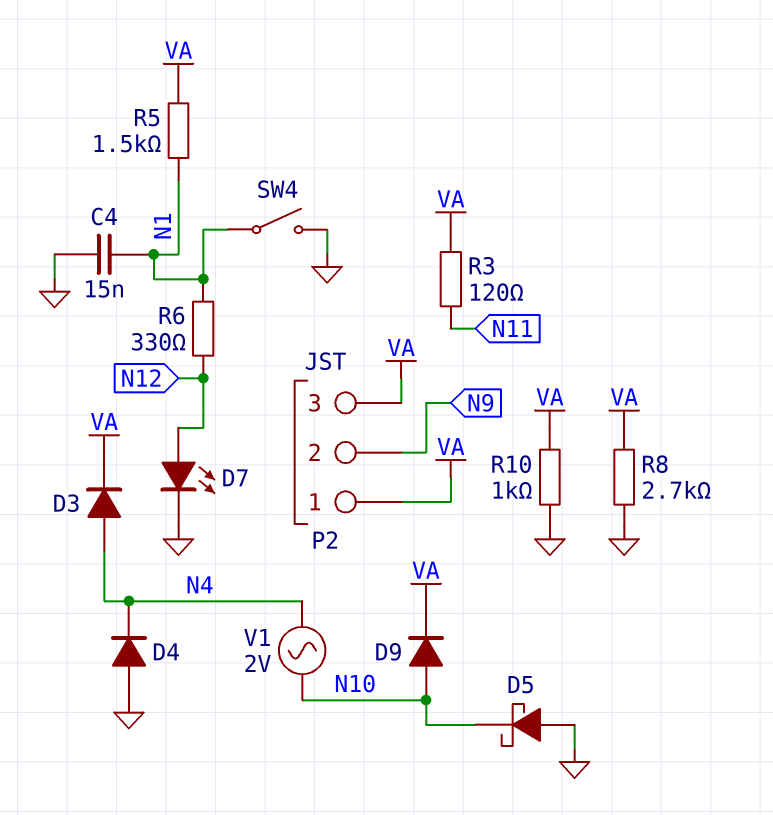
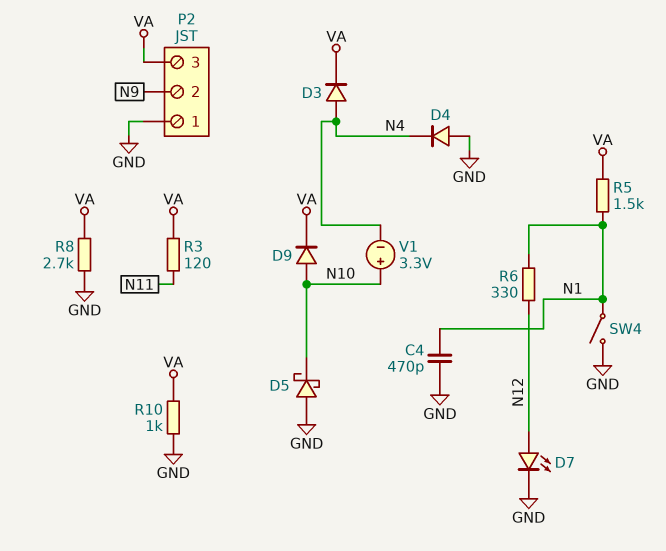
C4: 15nF (GND, N1) -> 470pF (GND, N1)
P2 pin 1: VA -> GND
V1: AC 2V (N4, N10) -> 3.3V (plus N10, minus N4)

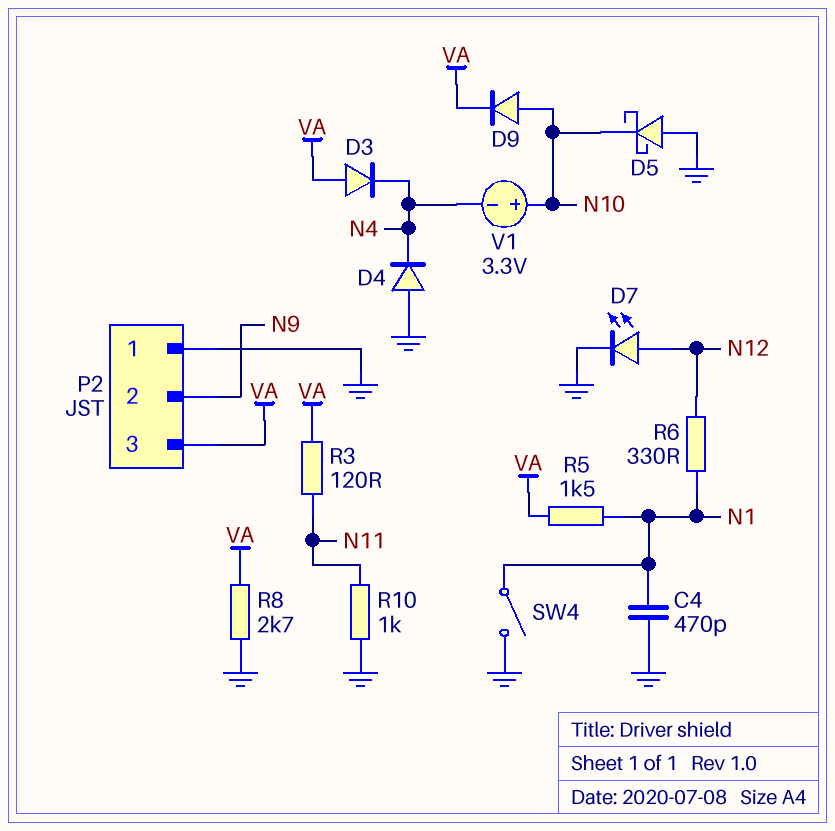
D3: diode (A N4, K VA) -> diode (A VA, K N4)
R10: 1k (GND, VA) -> 1k (GND, N11)

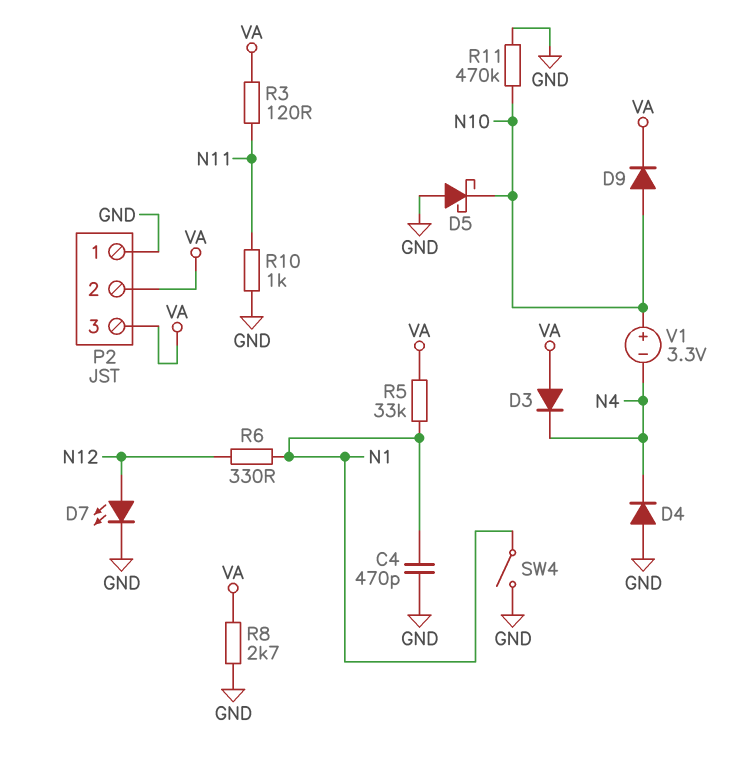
P2 pin 2: N9 -> VA
R5: 1.5k (N1, VA) -> 33k (N1, VA)
R11: none -> 470k (GND, N10)

